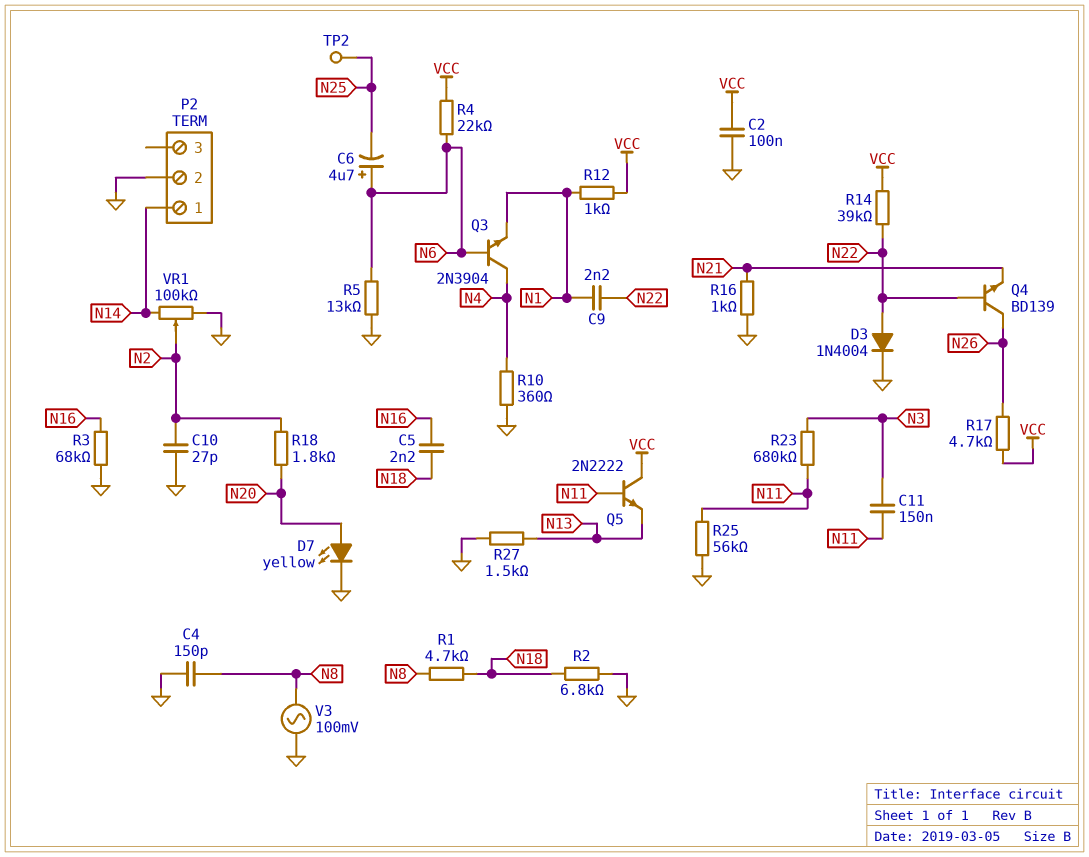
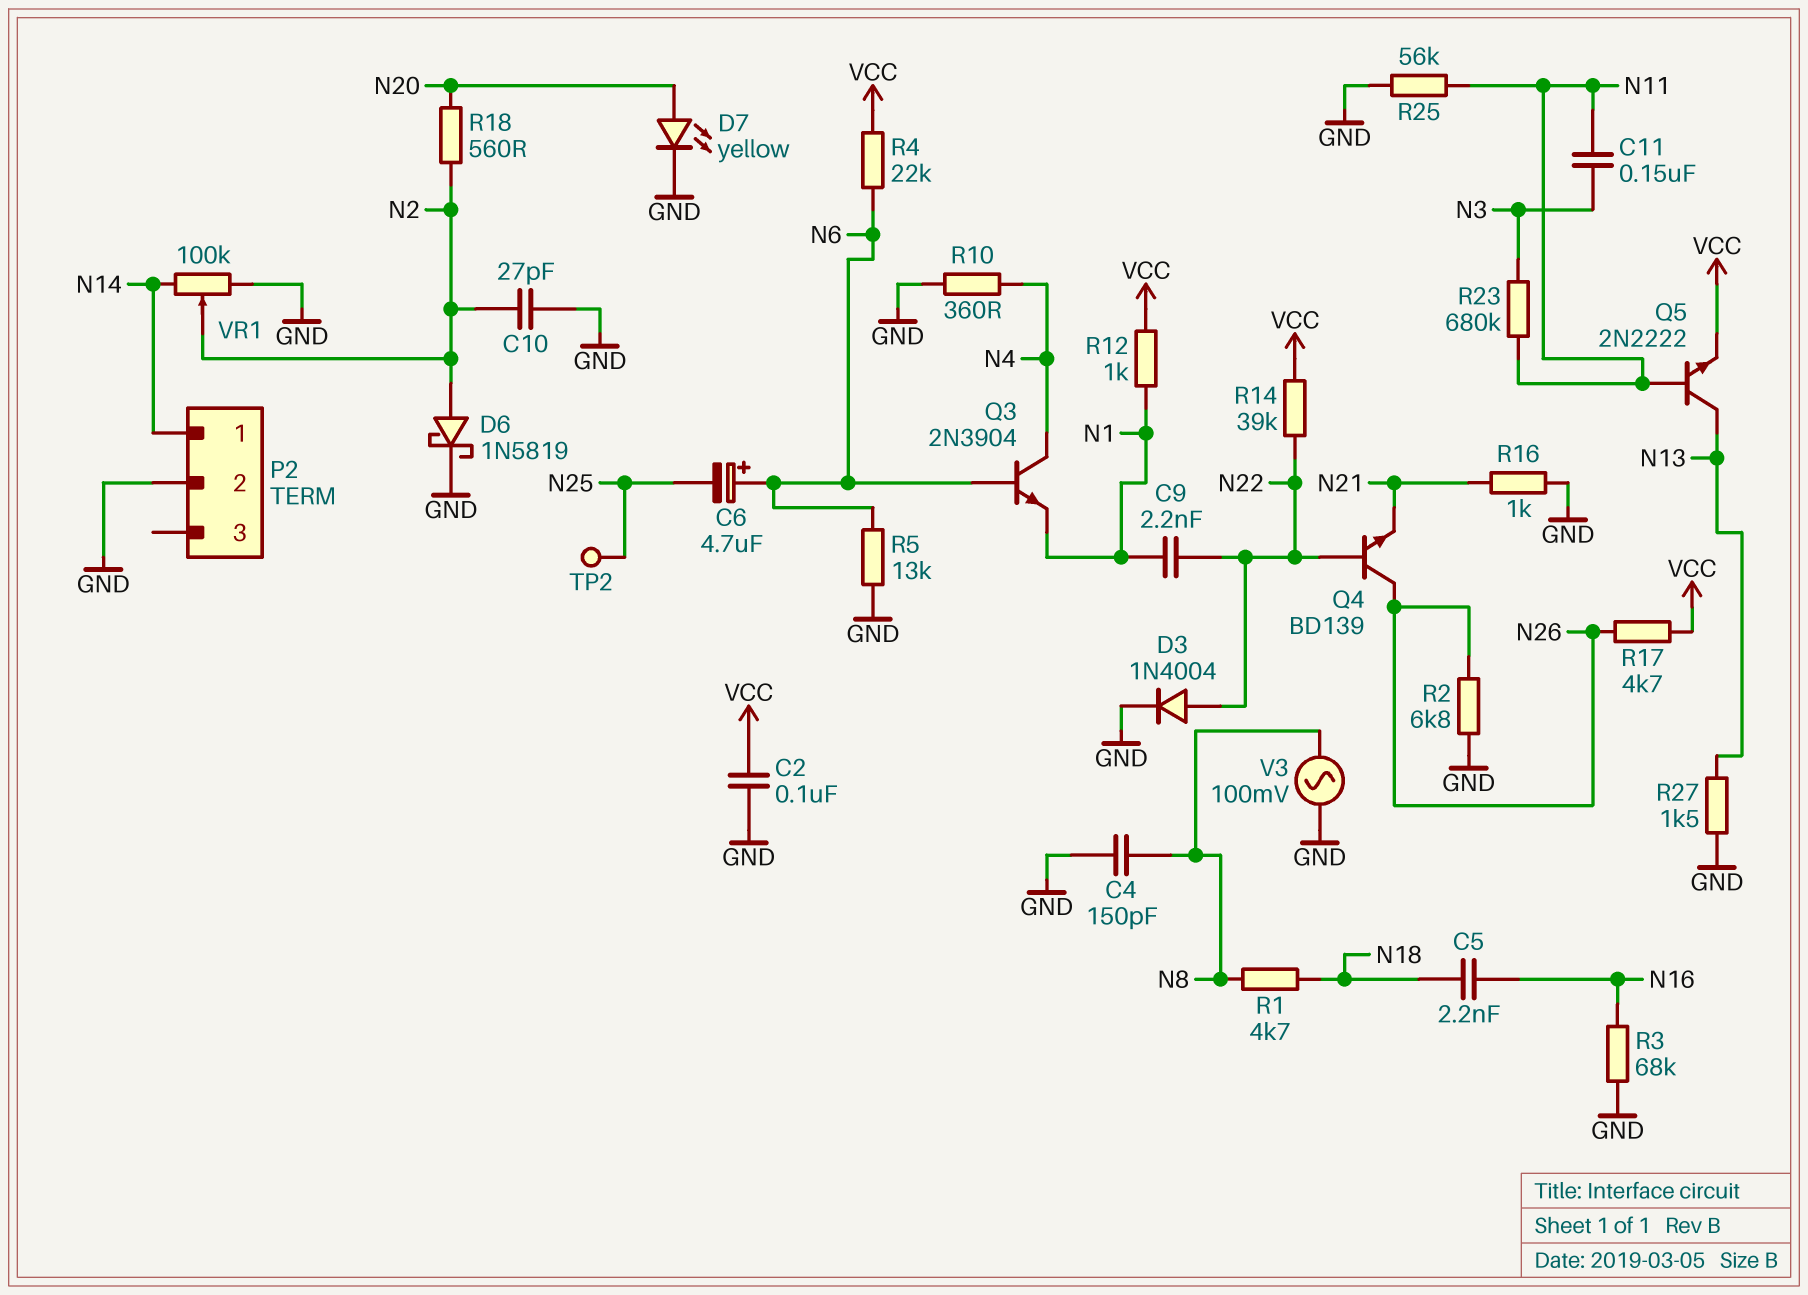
D6: none -> schottky 1N5819 (A N2, K GND)
Q5: NPN 2N2222 (B N11, C VCC, E N13) -> NPN 2N2222 (B N11, C N13, E VCC)
R2: 6.8k (GND, N18) -> 6.8k (GND, N26)
R18: 1.8k (N2, N20) -> 560 (N2, N20)

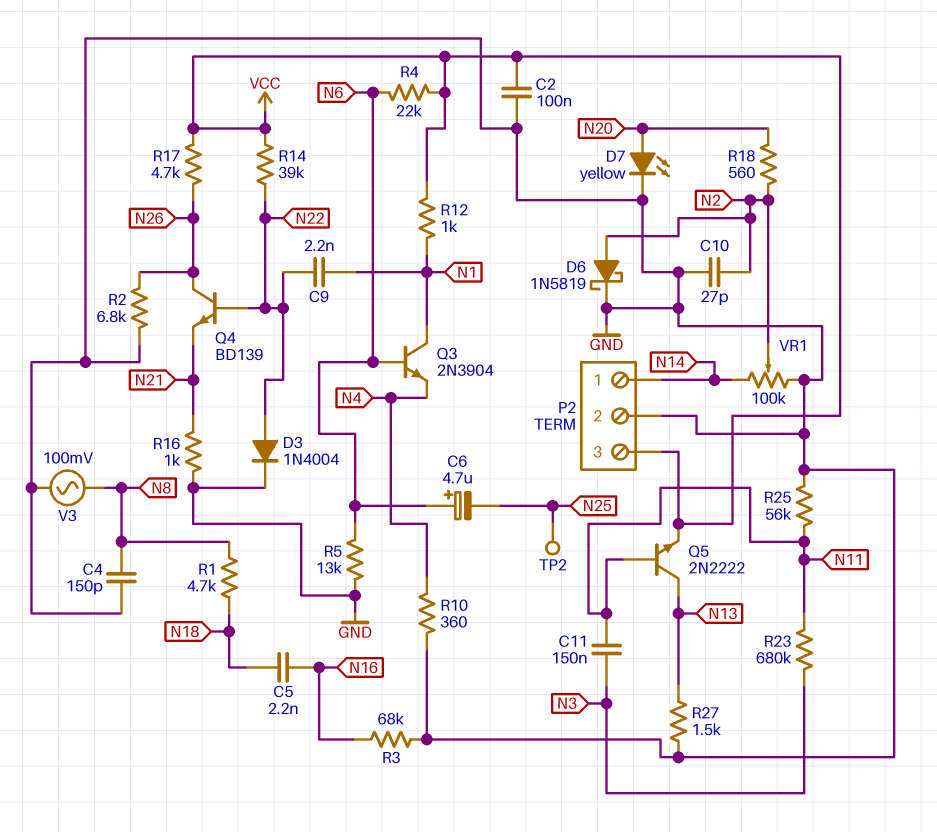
P2 pin 3: none -> VCC
Q3: NPN 2N3904 (B N6, C N4, E N1) -> NPN 2N3904 (B N6, C N1, E N4)

